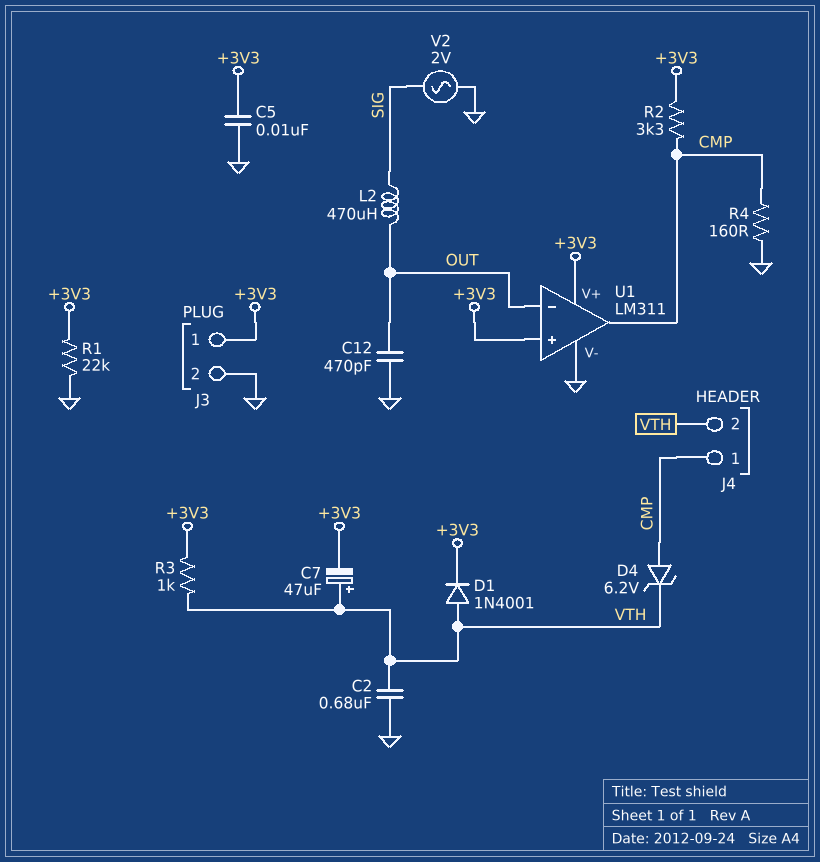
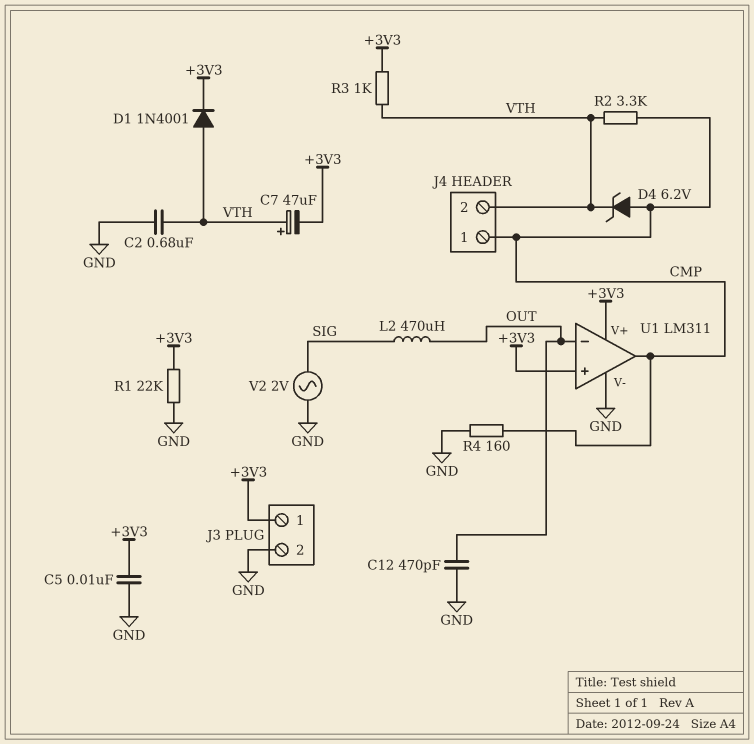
R2: 3.3k (+3V3, CMP) -> 3.3k (CMP, VTH)

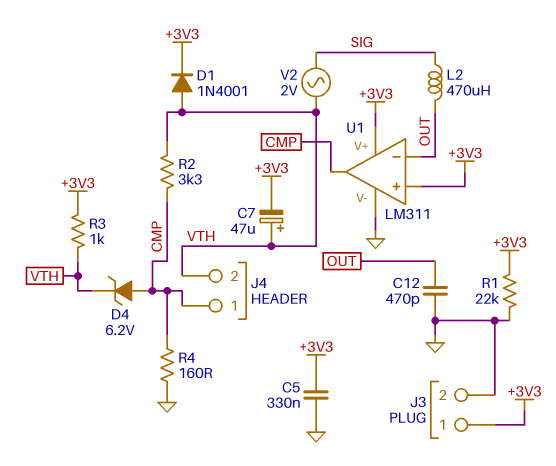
C2: 680nF (GND, VTH) -> none
C5: 10nF (+3V3, GND) -> 330nF (+3V3, GND)
V2: AC 2V (GND, SIG) -> AC 2V (SIG, VTH)

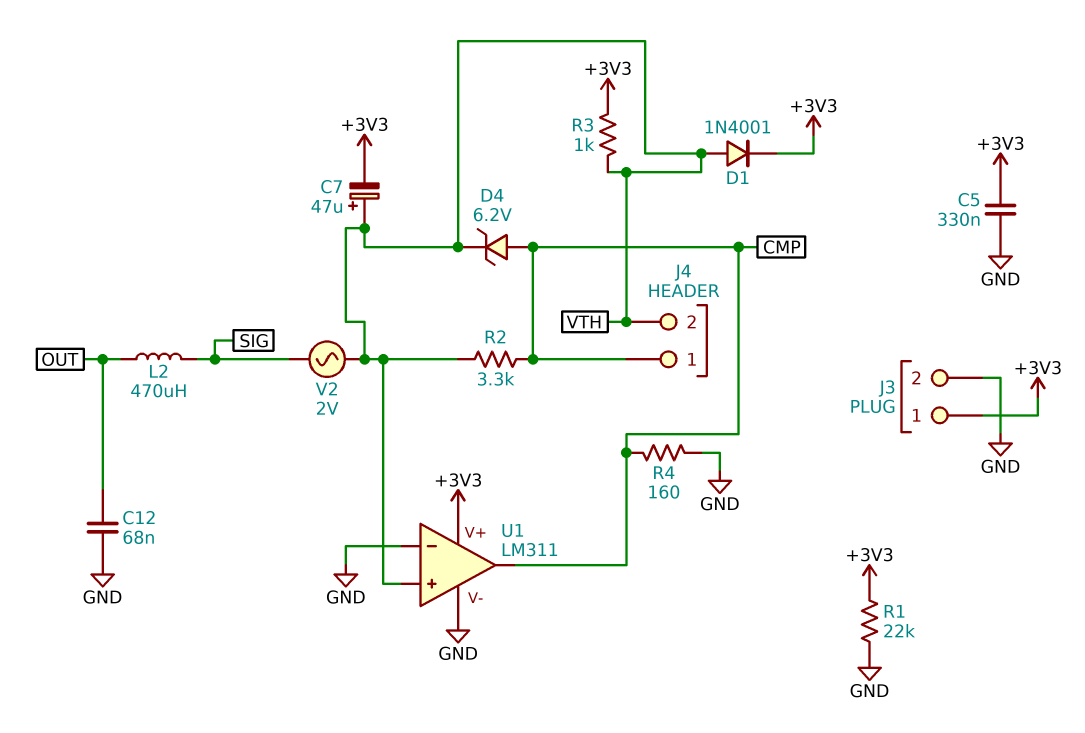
C12: 470pF (GND, OUT) -> 68nF (GND, OUT)
U1 pin in+: +3V3 -> VTH
U1 pin in-: OUT -> GND

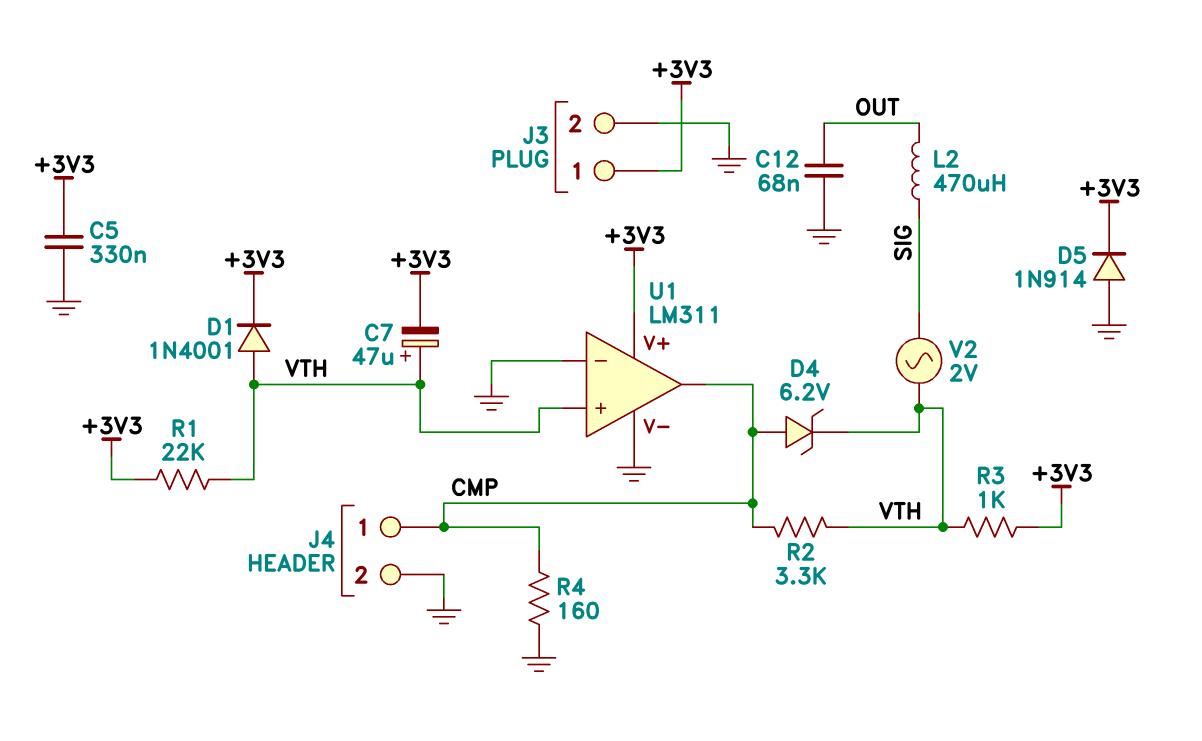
D5: none -> diode 1N914 (A GND, K +3V3)
J4 pin 2: VTH -> GND
R1: 22k (+3V3, GND) -> 22k (+3V3, VTH)

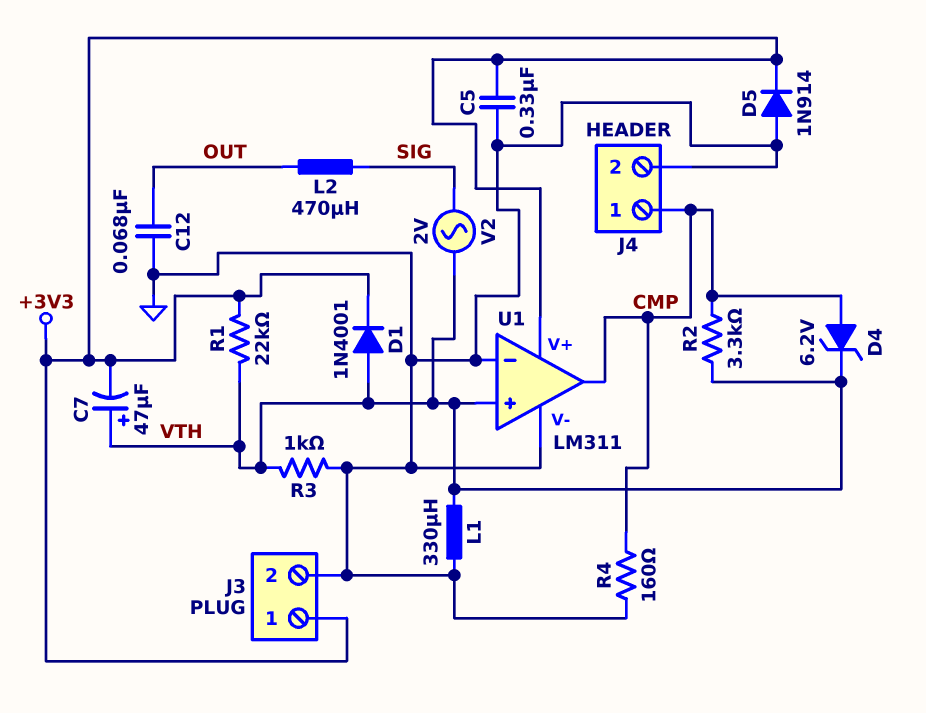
L1: none -> 330uH (GND, VTH)
R3: 1k (+3V3, VTH) -> 1k (GND, VTH)

